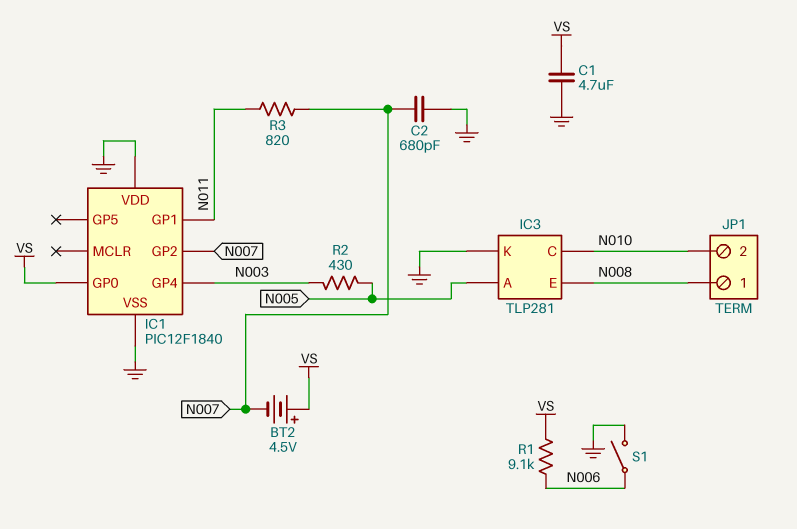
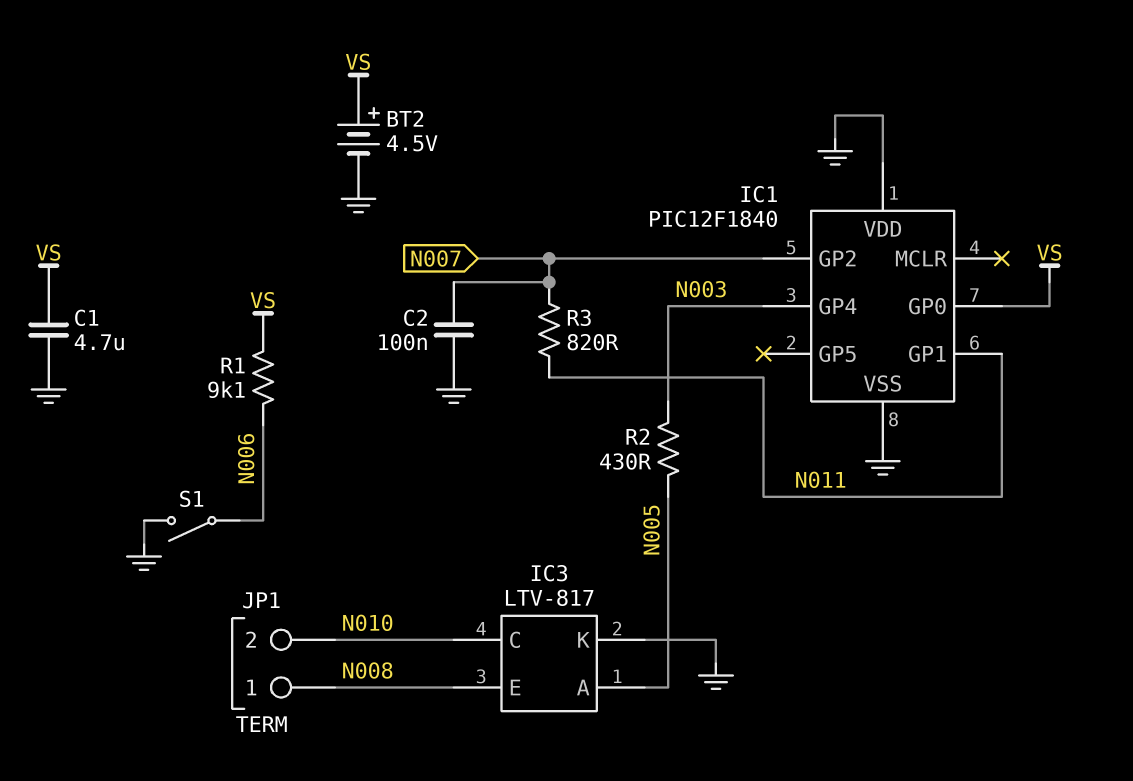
BT2: 4.5V (plus VS, minus N007) -> 4.5V (plus VS, minus GND)
C2: 680pF (GND, N007) -> 100nF (GND, N007)
IC3: TLP281 -> LTV-817

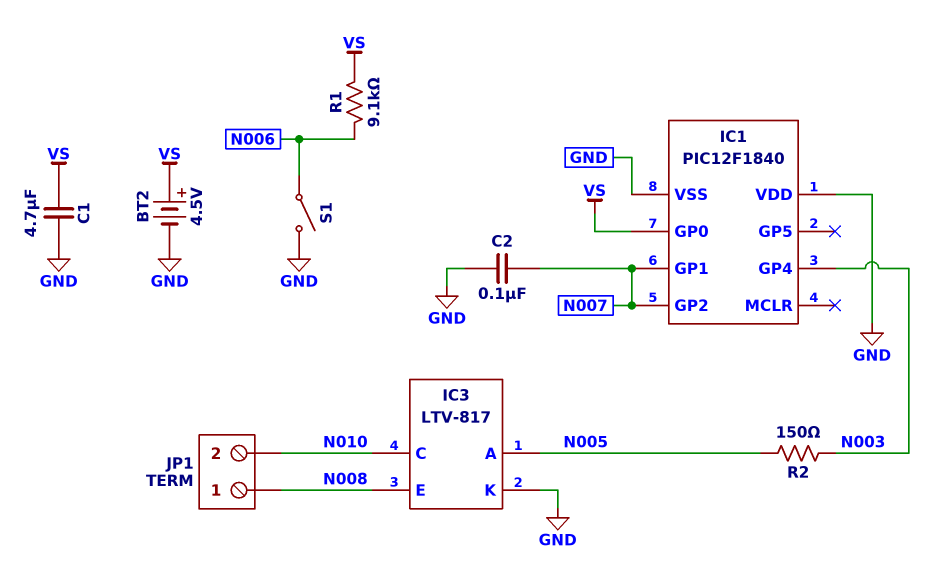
IC1 pin GP1: N011 -> N007
R2: 430 (N003, N005) -> 150 (N003, N005)
R3: 820 (N007, N011) -> none

